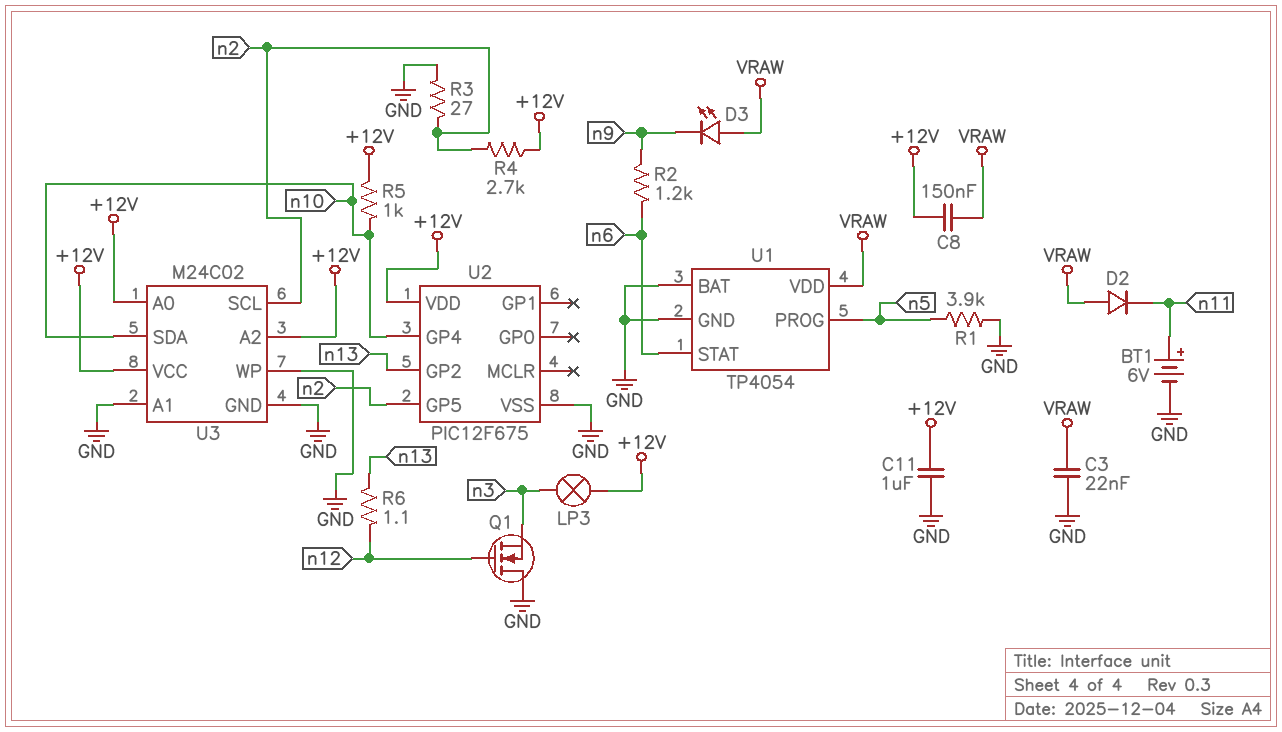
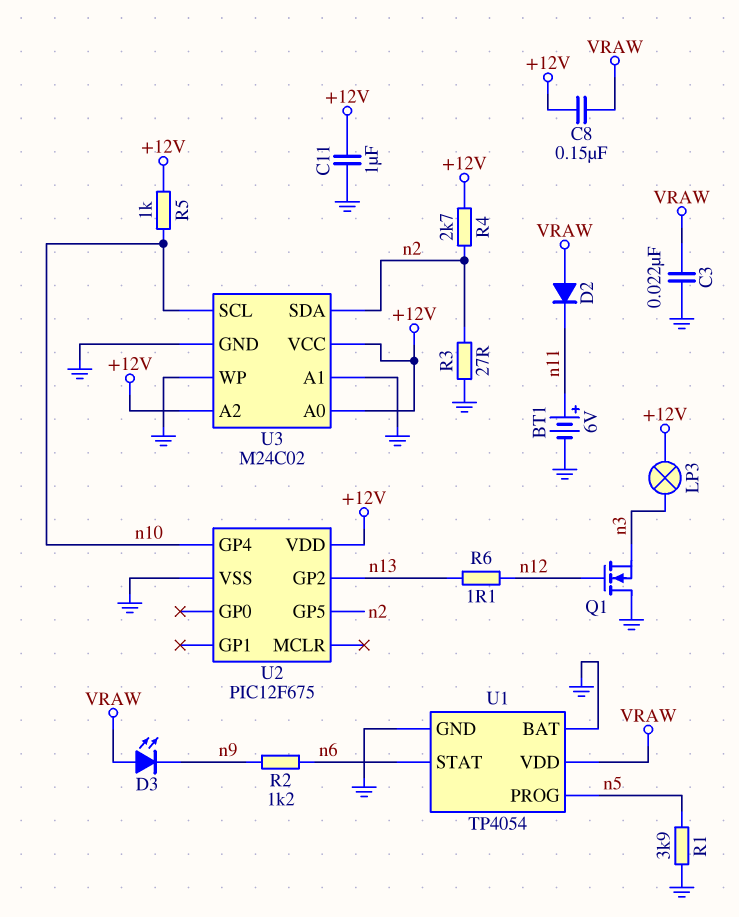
U3 pin SCL: n2 -> n10
U3 pin SDA: n10 -> n2

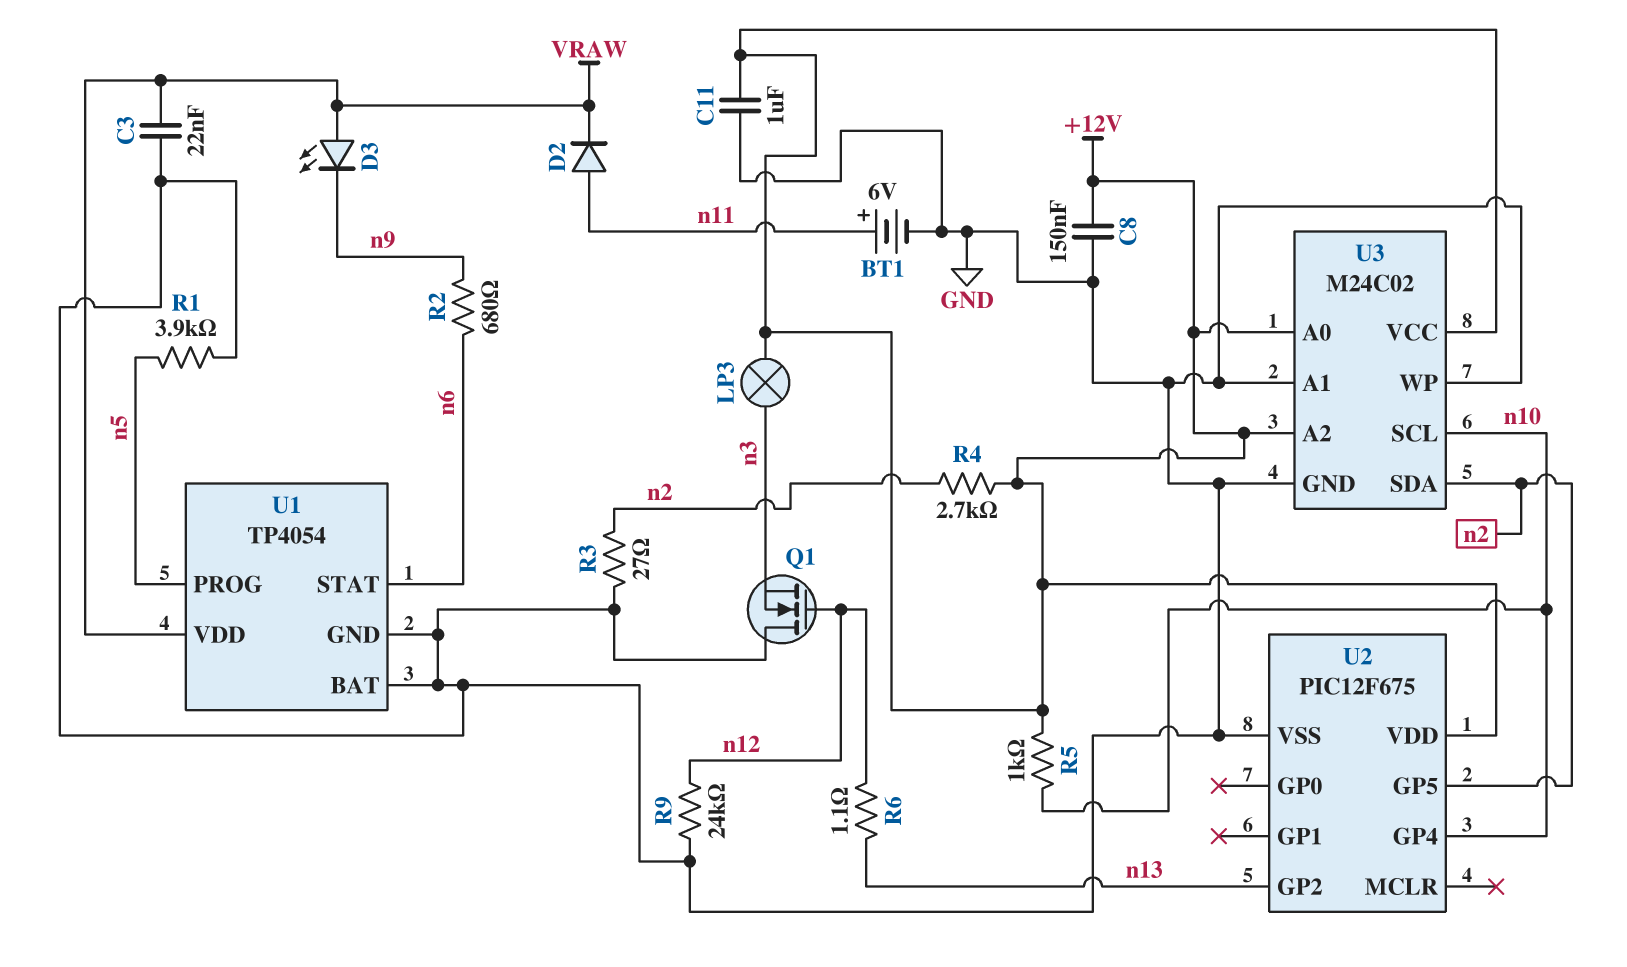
C8: 150nF (+12V, VRAW) -> 150nF (+12V, GND)
D2: diode (A VRAW, K n11) -> diode (A n11, K VRAW)
R2: 1.2k (n6, n9) -> 680 (n6, n9)
R9: none -> 24k (GND, n12)

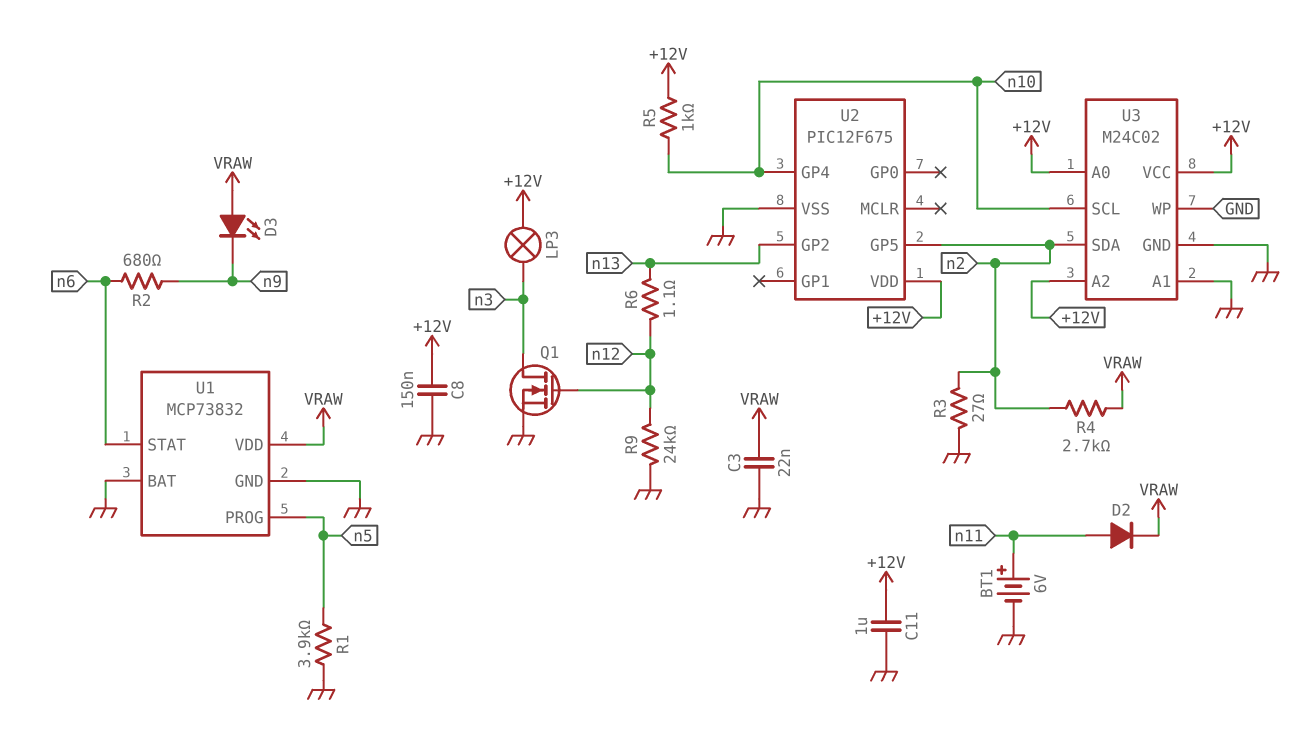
Q1: NMOS (G n12, D GND, S n3) -> NMOS (G n12, D n3, S GND)
R4: 2.7k (+12V, n2) -> 2.7k (VRAW, n2)
U1: TP4054 -> MCP73832

